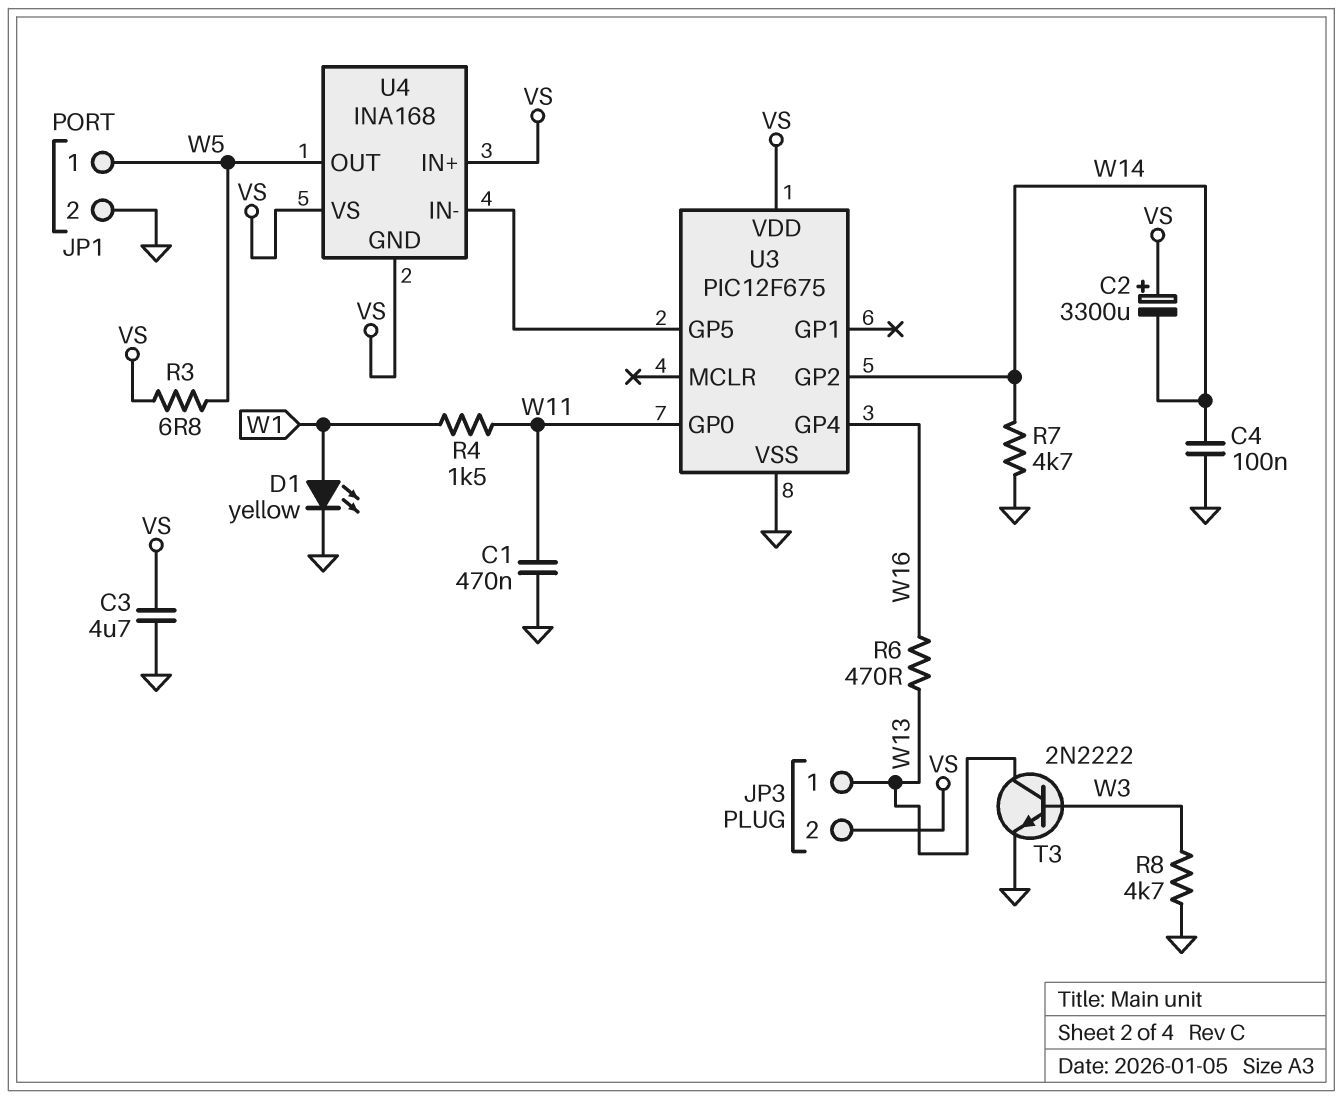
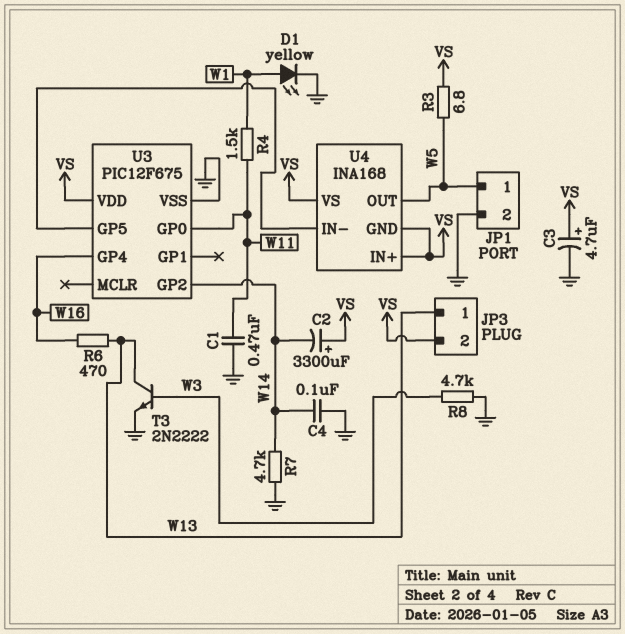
C3: 4.7uF (GND, VS) -> 4.7uF (plus VS, minus GND)

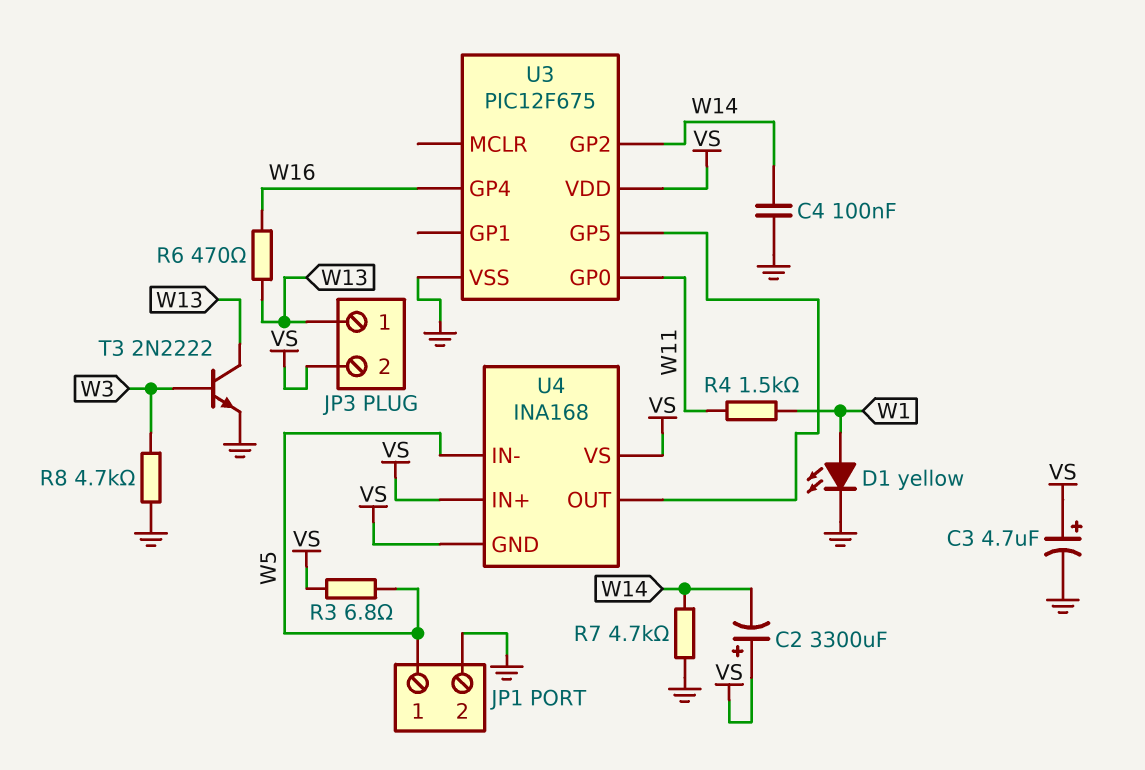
C1: 470nF (GND, W11) -> none
U4 pin IN-: U3/GP5 -> W5
U4 pin OUT: W5 -> U3/GP5

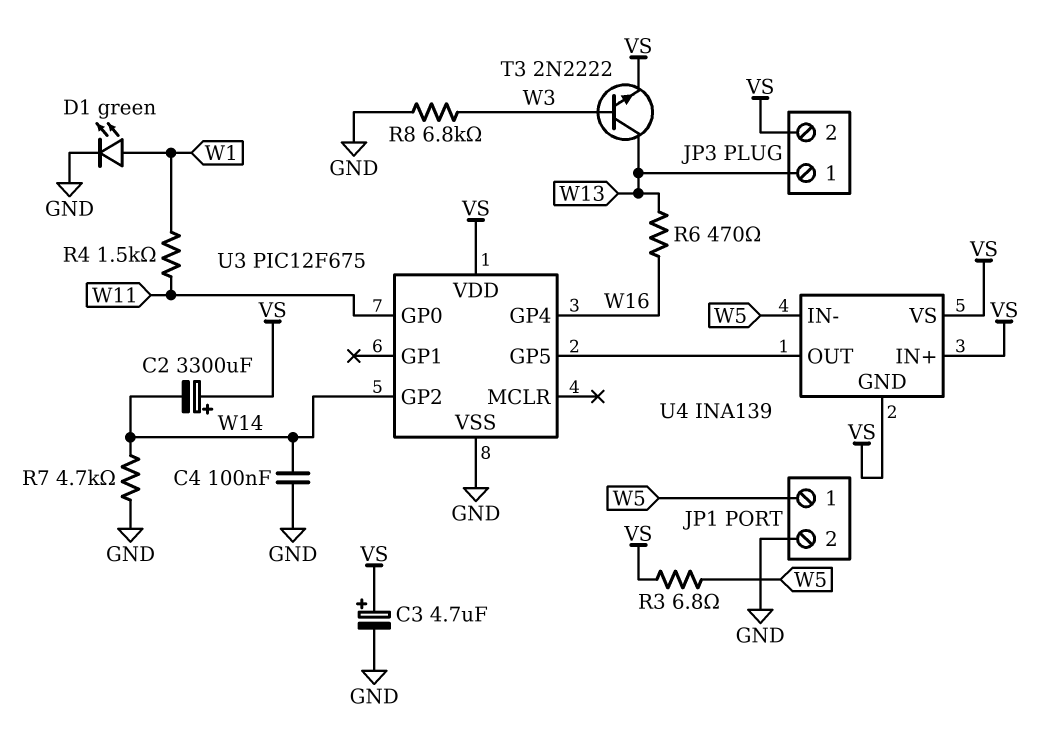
D1: LED yellow (A W1, K GND) -> LED green (A W1, K GND)
R8: 4.7k (GND, W3) -> 6.8k (GND, W3)
T3: NPN 2N2222 (B W3, C W13, E GND) -> NPN 2N2222 (B W3, C W13, E VS)
U4: INA168 -> INA139

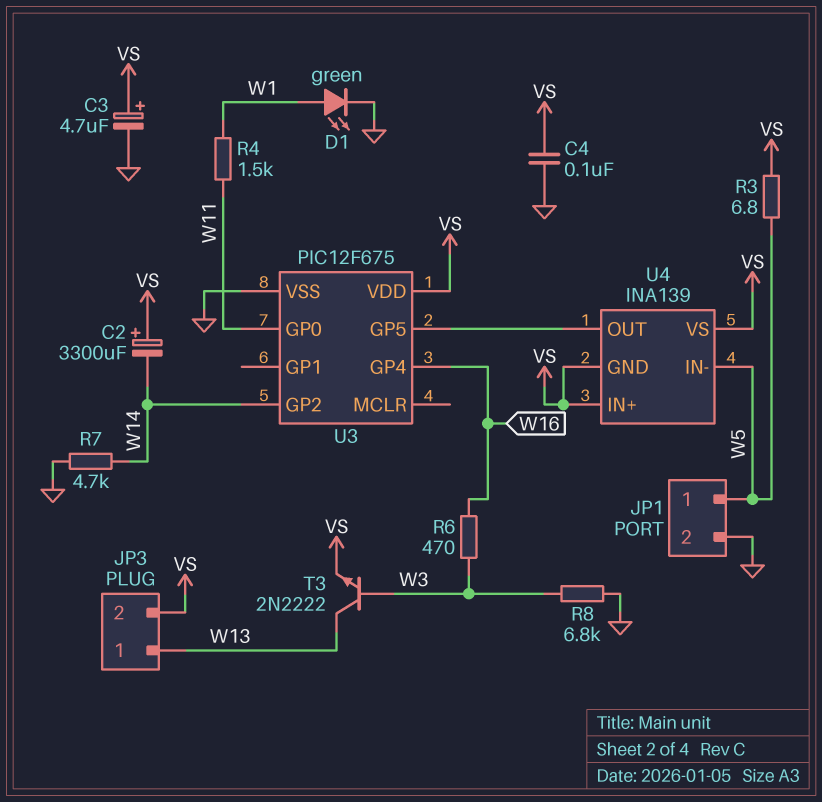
C4: 100nF (GND, W14) -> 100nF (GND, VS)
R6: 470 (W13, W16) -> 470 (W3, W16)

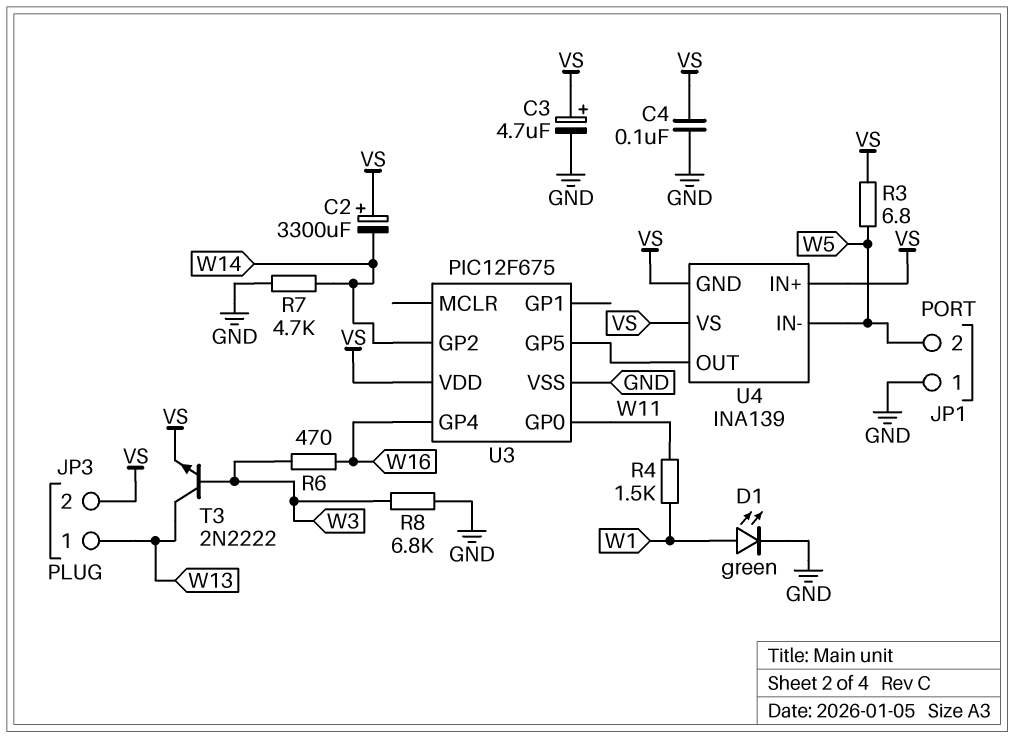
JP1 pin 1: W5 -> GND
JP1 pin 2: GND -> W5

